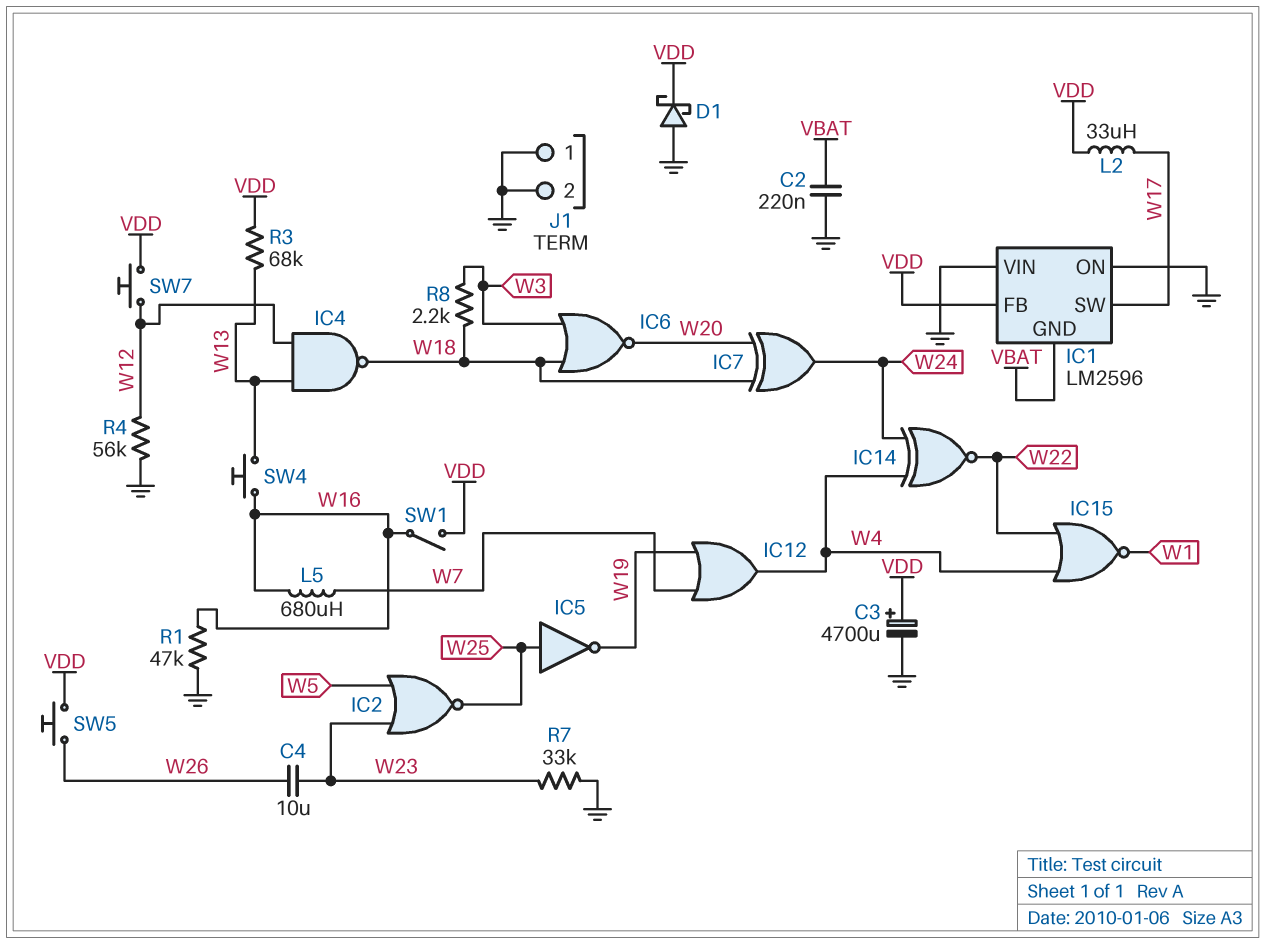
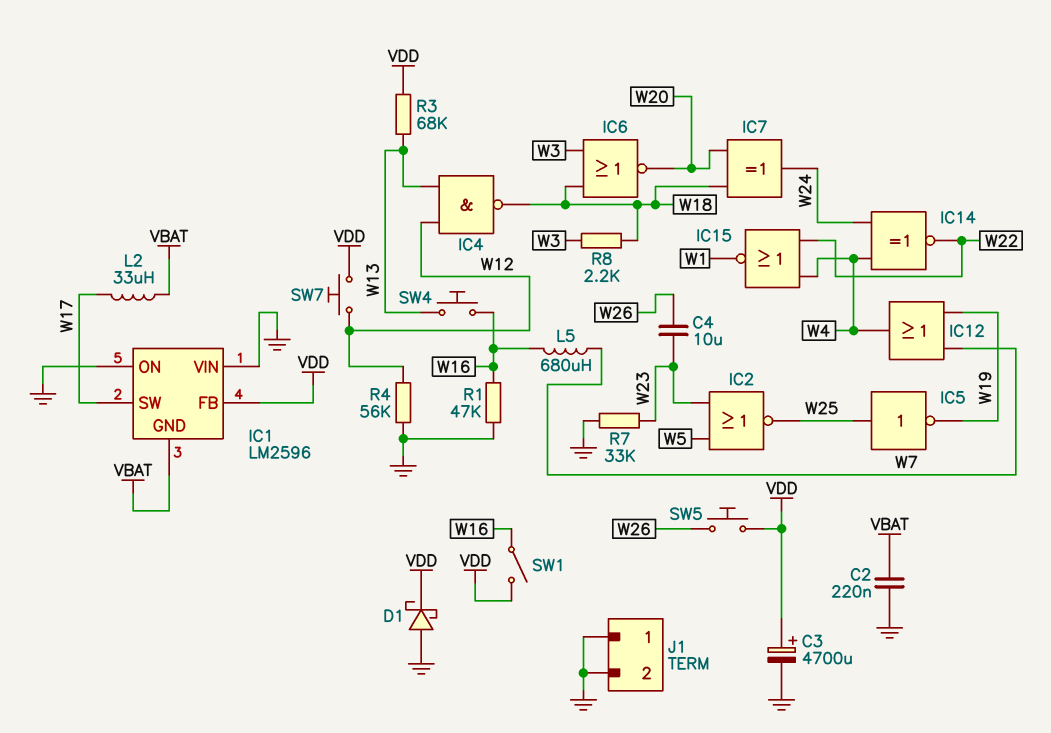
L2: 33uH (VDD, W17) -> 33uH (VBAT, W17)

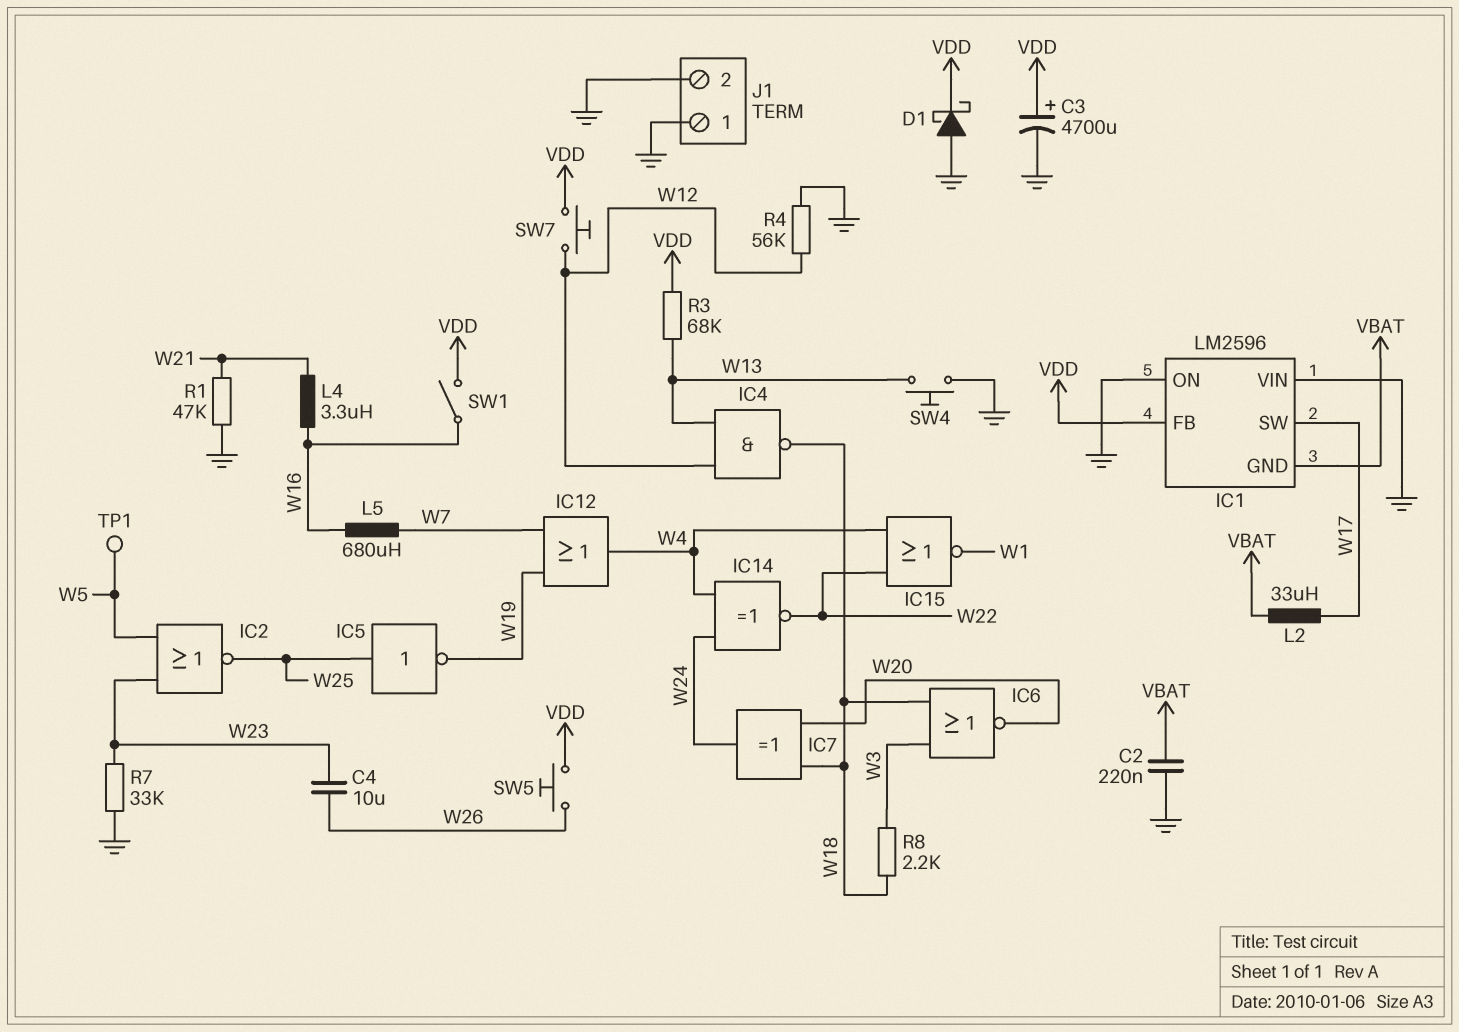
L4: none -> 3.3uH (W16, W21)
R1: 47k (GND, W16) -> 47k (GND, W21)
SW4: button (W13, W16) -> button (GND, W13)
TP1: none -> test point (W5)

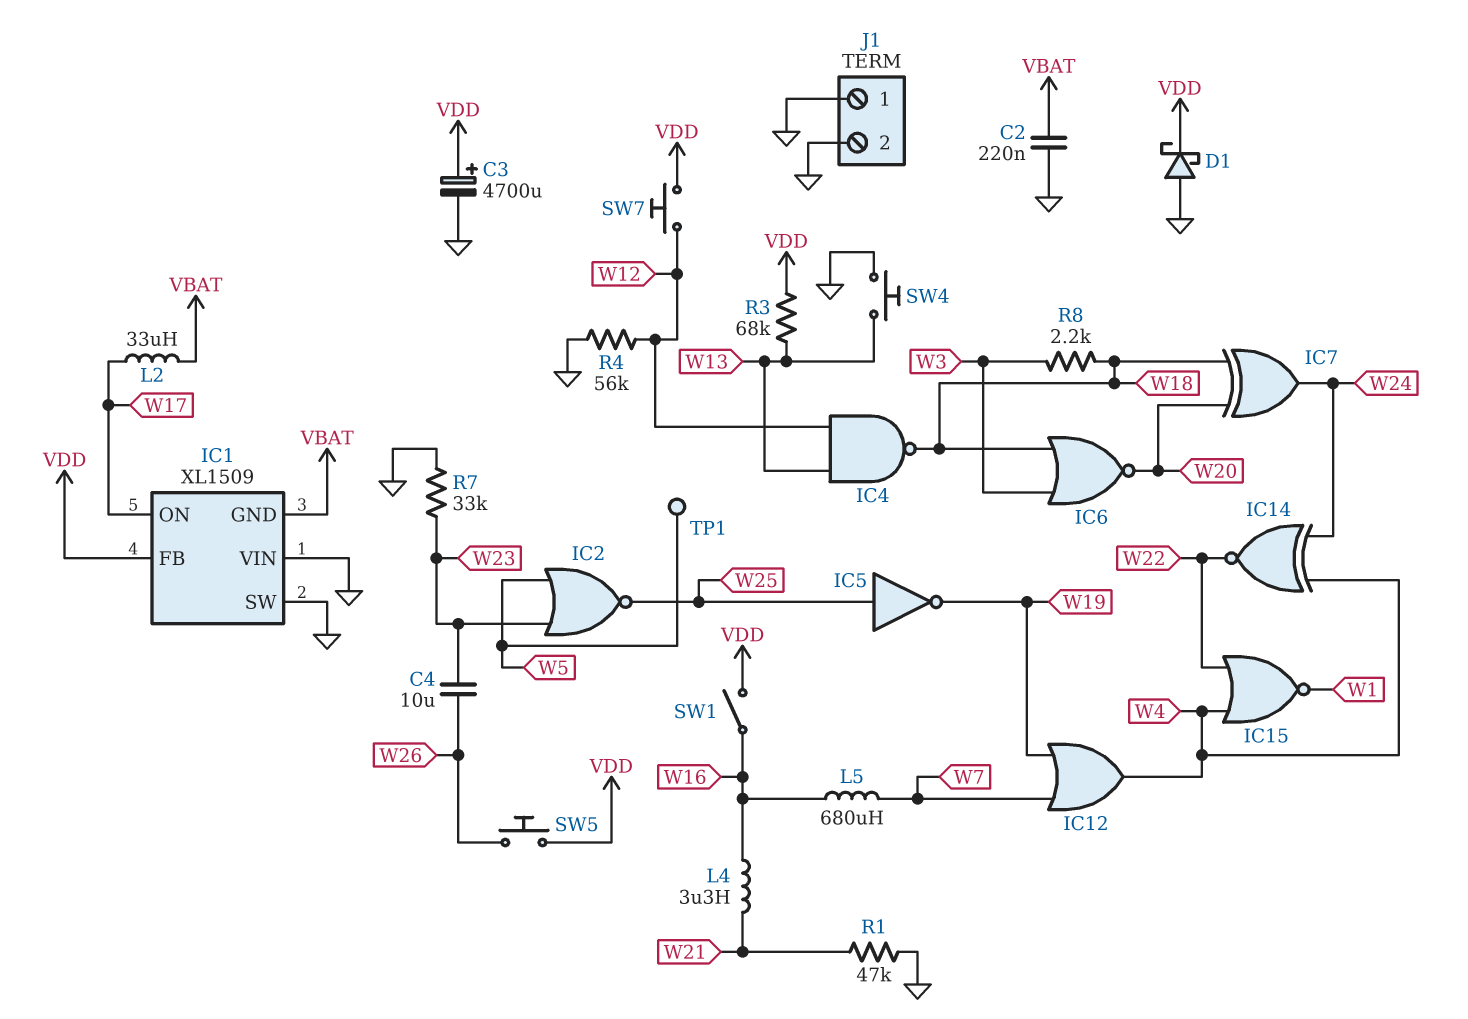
IC1: LM2596 -> XL1509
IC1 pin ON: GND -> W17
IC1 pin SW: W17 -> GND

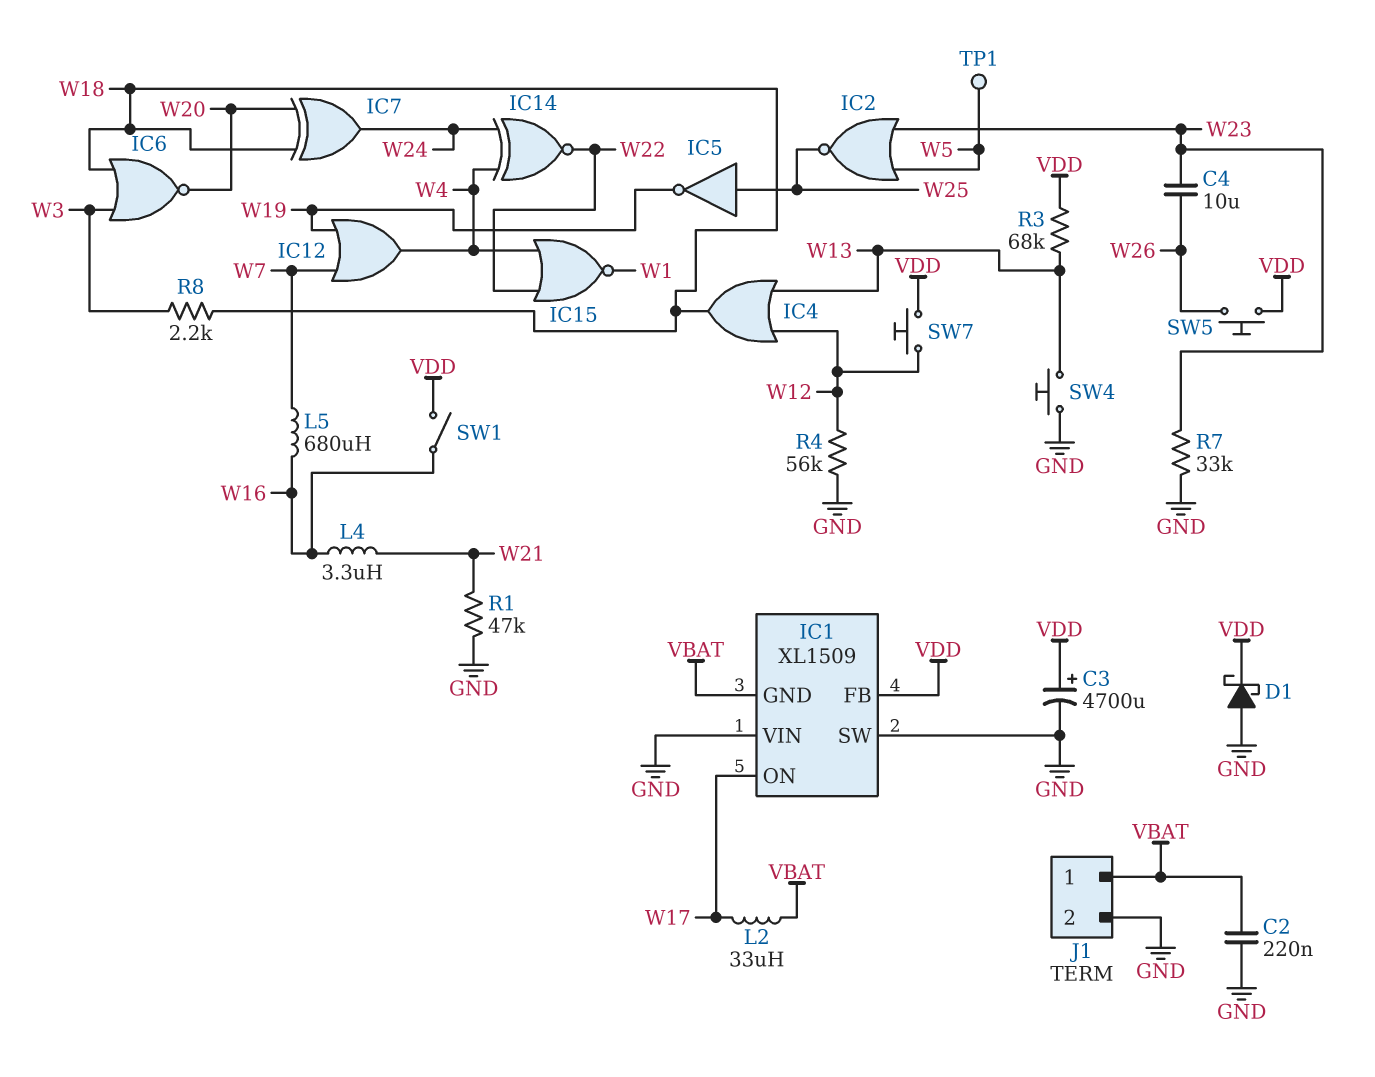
IC4: NAND (in W12, in W13, out W18) -> OR (in W12, in W13, out W18)
J1 pin 1: GND -> VBAT

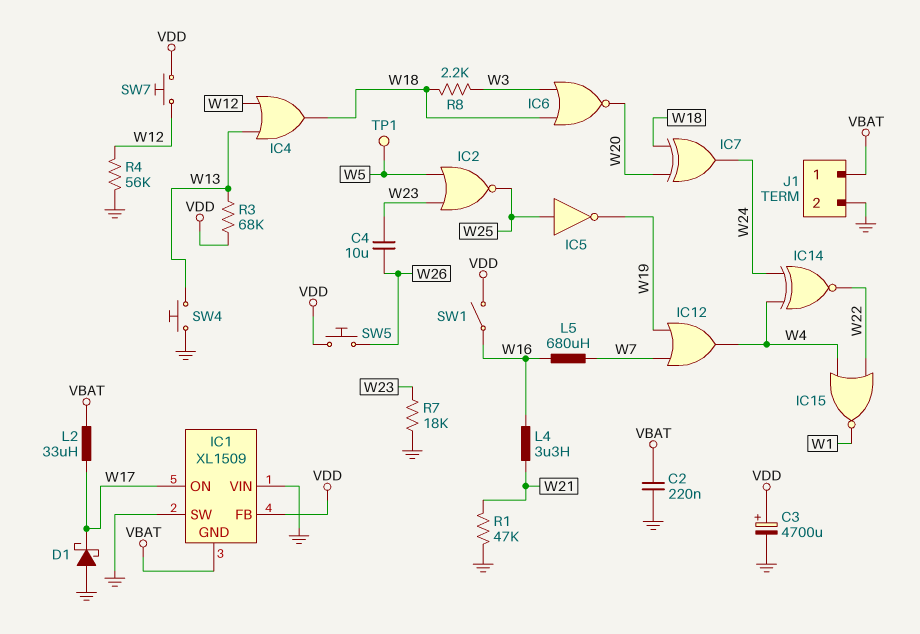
D1: schottky (A GND, K VDD) -> schottky (A GND, K W17)
R7: 33k (GND, W23) -> 18k (GND, W23)

